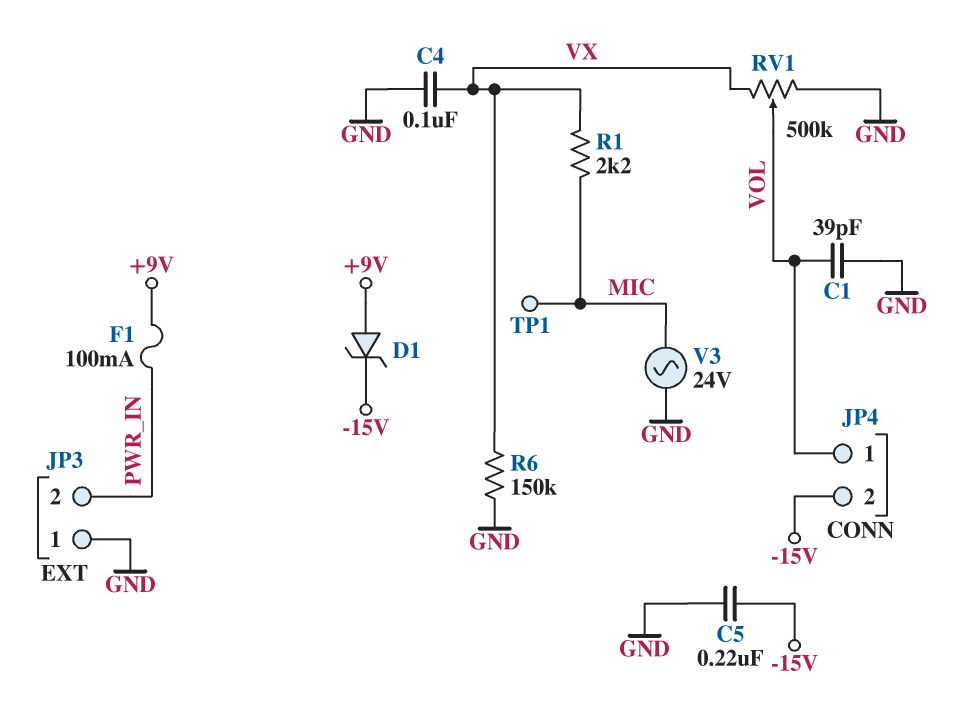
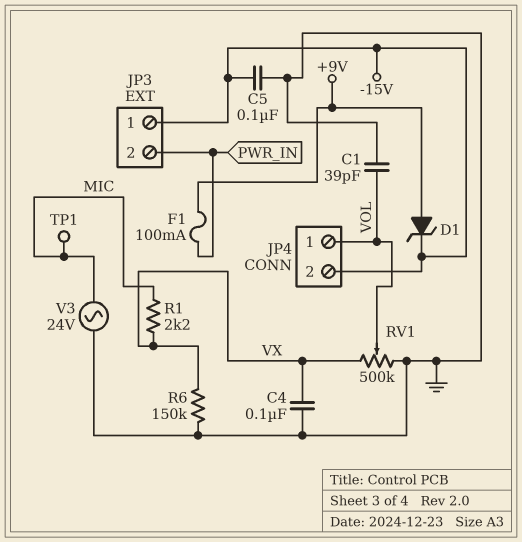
C5: 220nF (-15V, GND) -> 100nF (-15V, GND)
JP3 pin 1: GND -> -15V

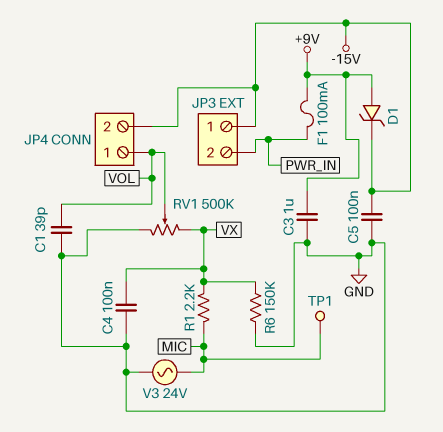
C3: none -> 1uF (+9V, GND)

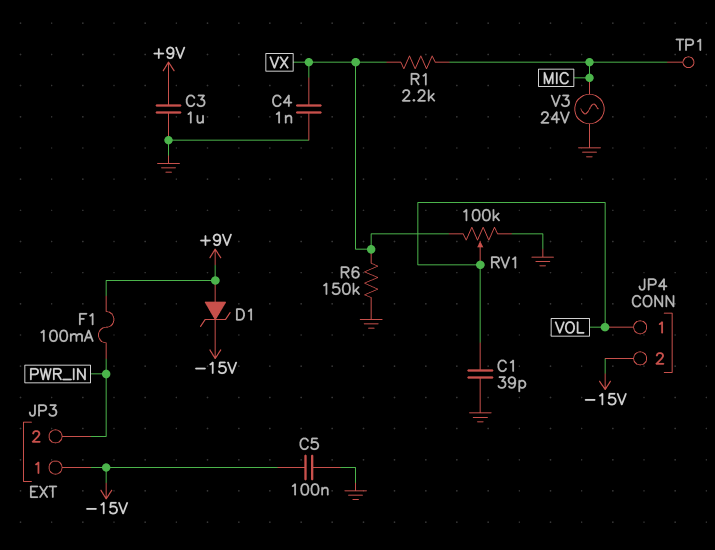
C4: 100nF (GND, VX) -> 1nF (GND, VX)
RV1: 500k (GND, VX, wiper VOL) -> 100k (GND, VX, wiper VOL)

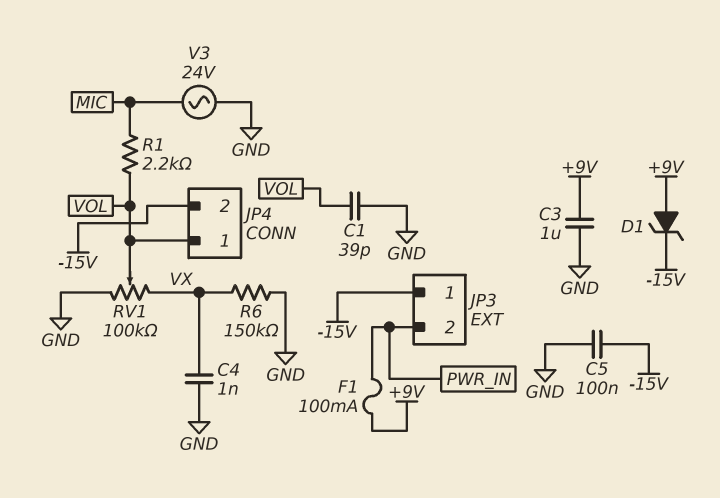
R1: 2.2k (MIC, VX) -> 2.2k (MIC, VOL)
TP1: test point (MIC) -> none

